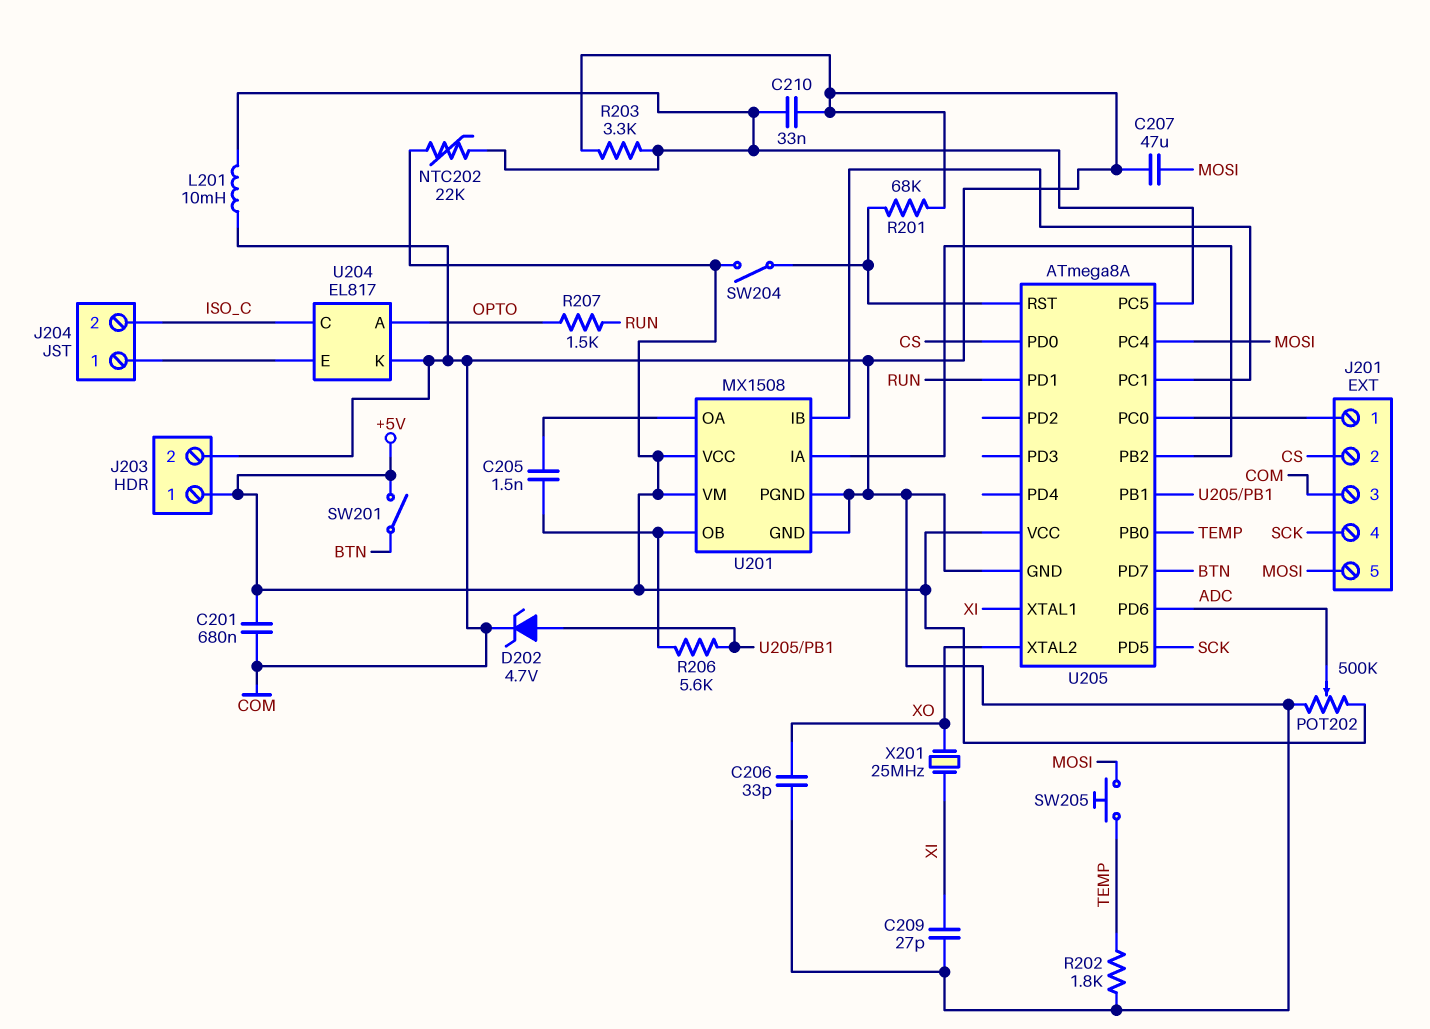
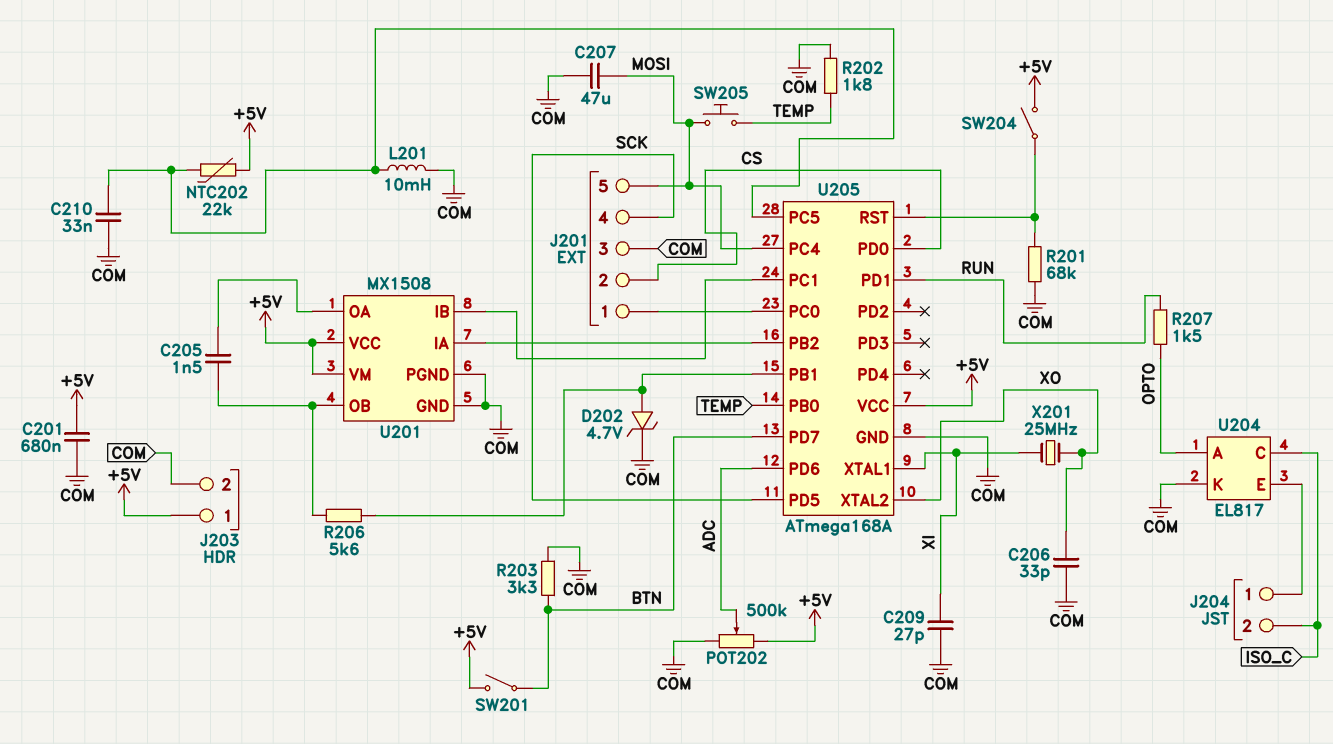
R203: 3.3k (COM, U205/PC5) -> 3.3k (BTN, COM)
U205: ATmega8A -> ATmega168A

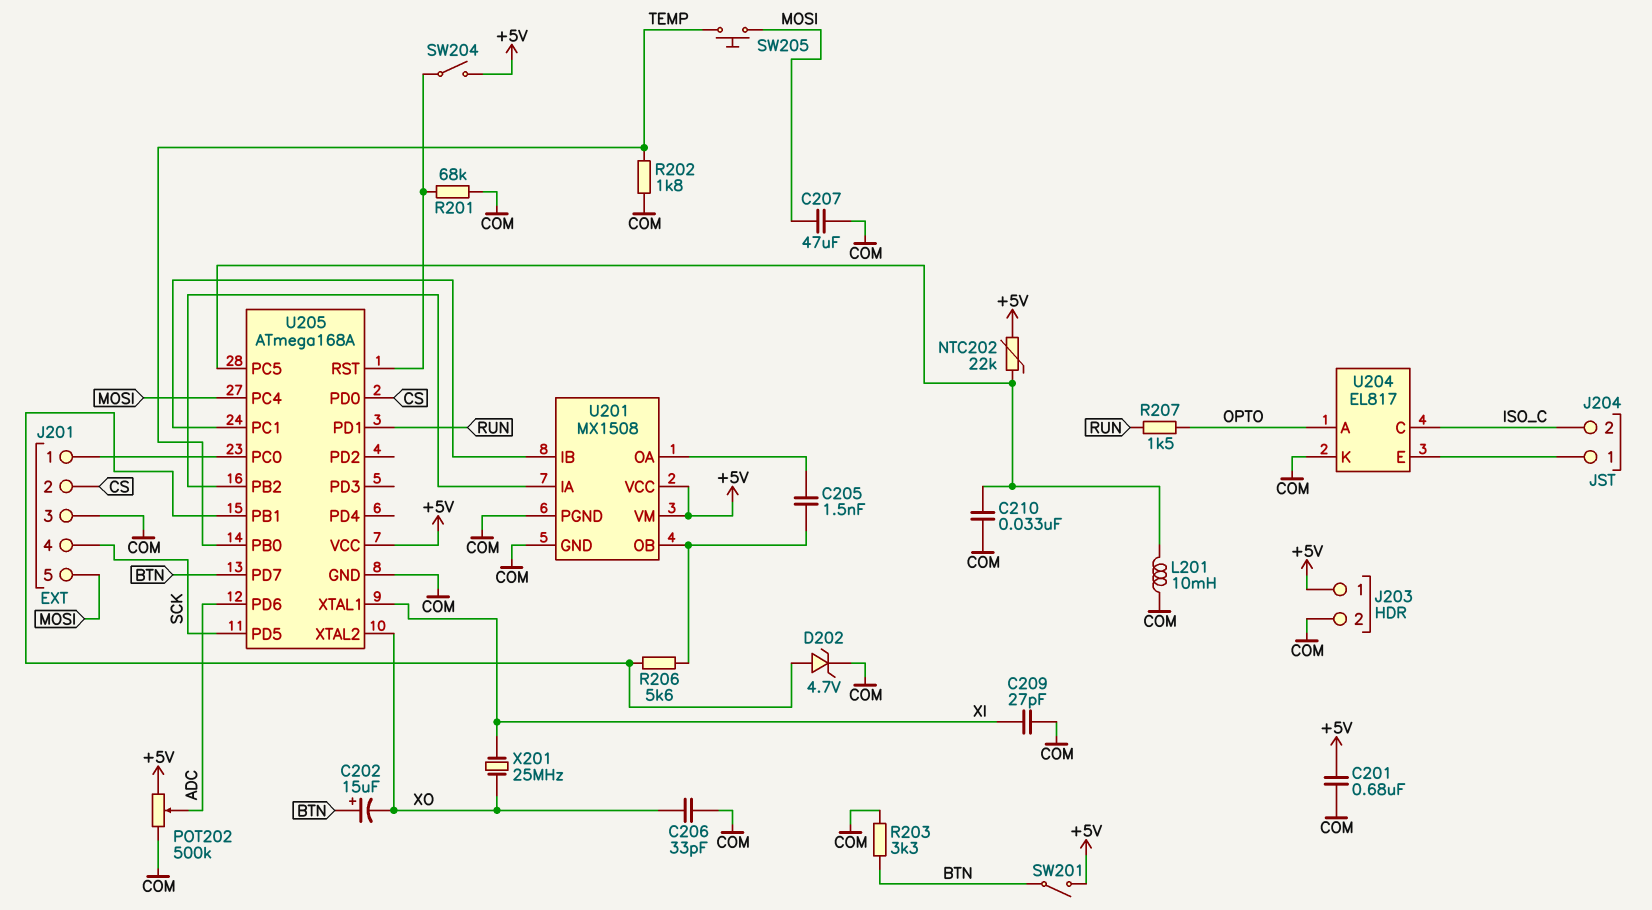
C202: none -> 15uF (plus BTN, minus XO)

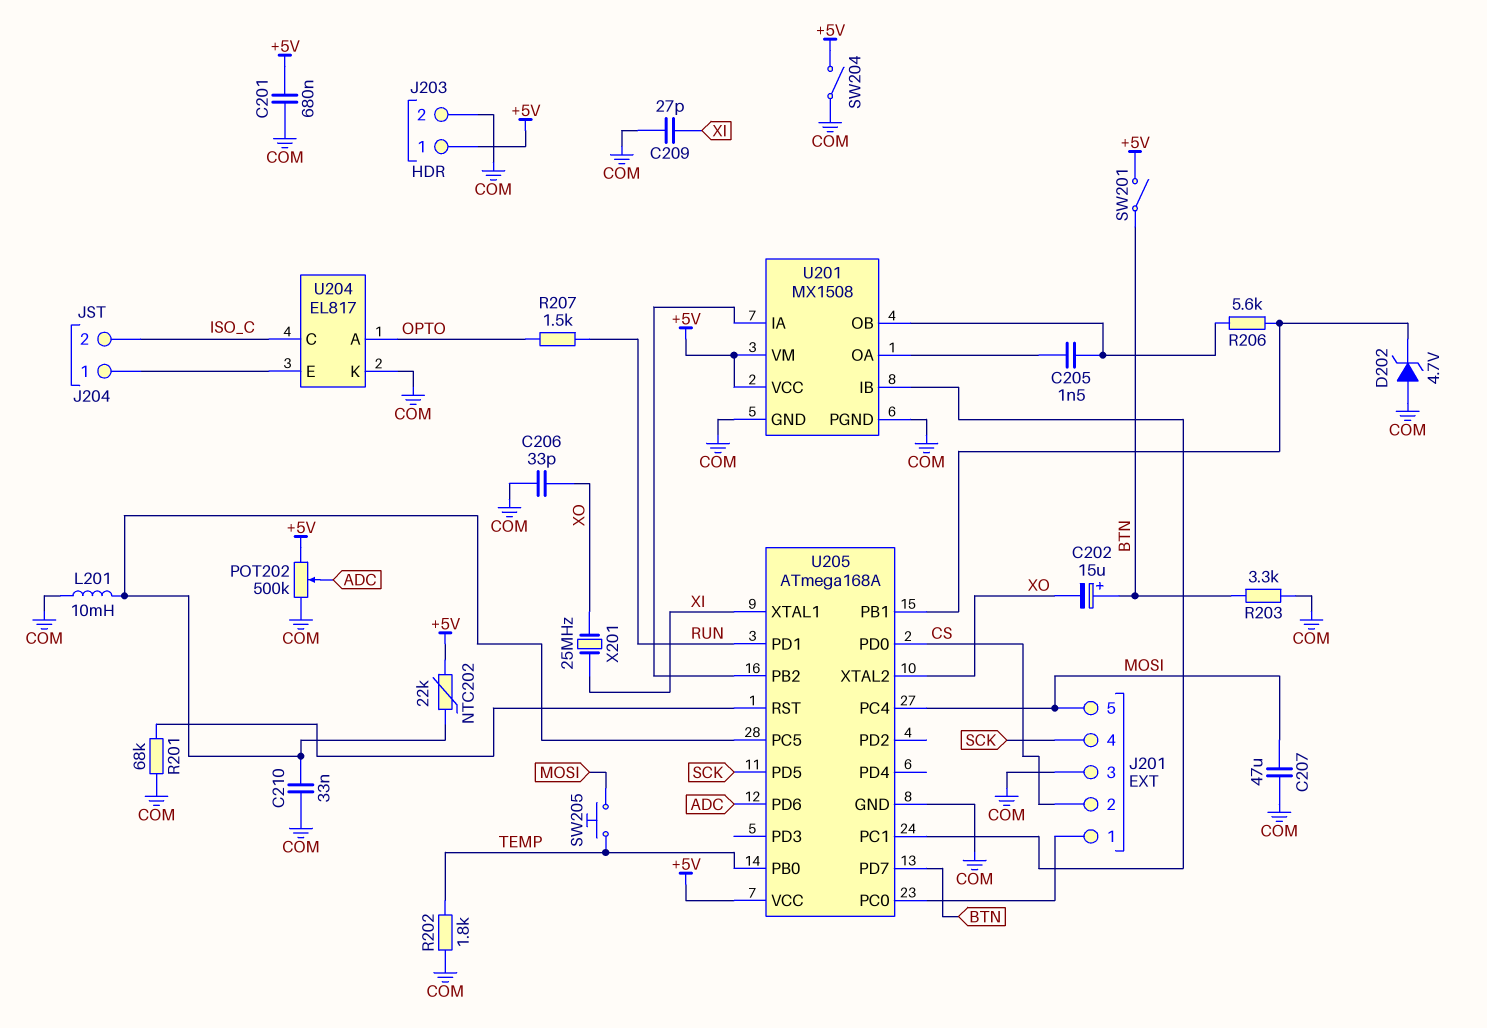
D202: zener 4.7V (A U205/PB1, K COM) -> zener 4.7V (A COM, K U205/PB1)
SW204: switch (+5V, U205/RST) -> switch (+5V, COM)

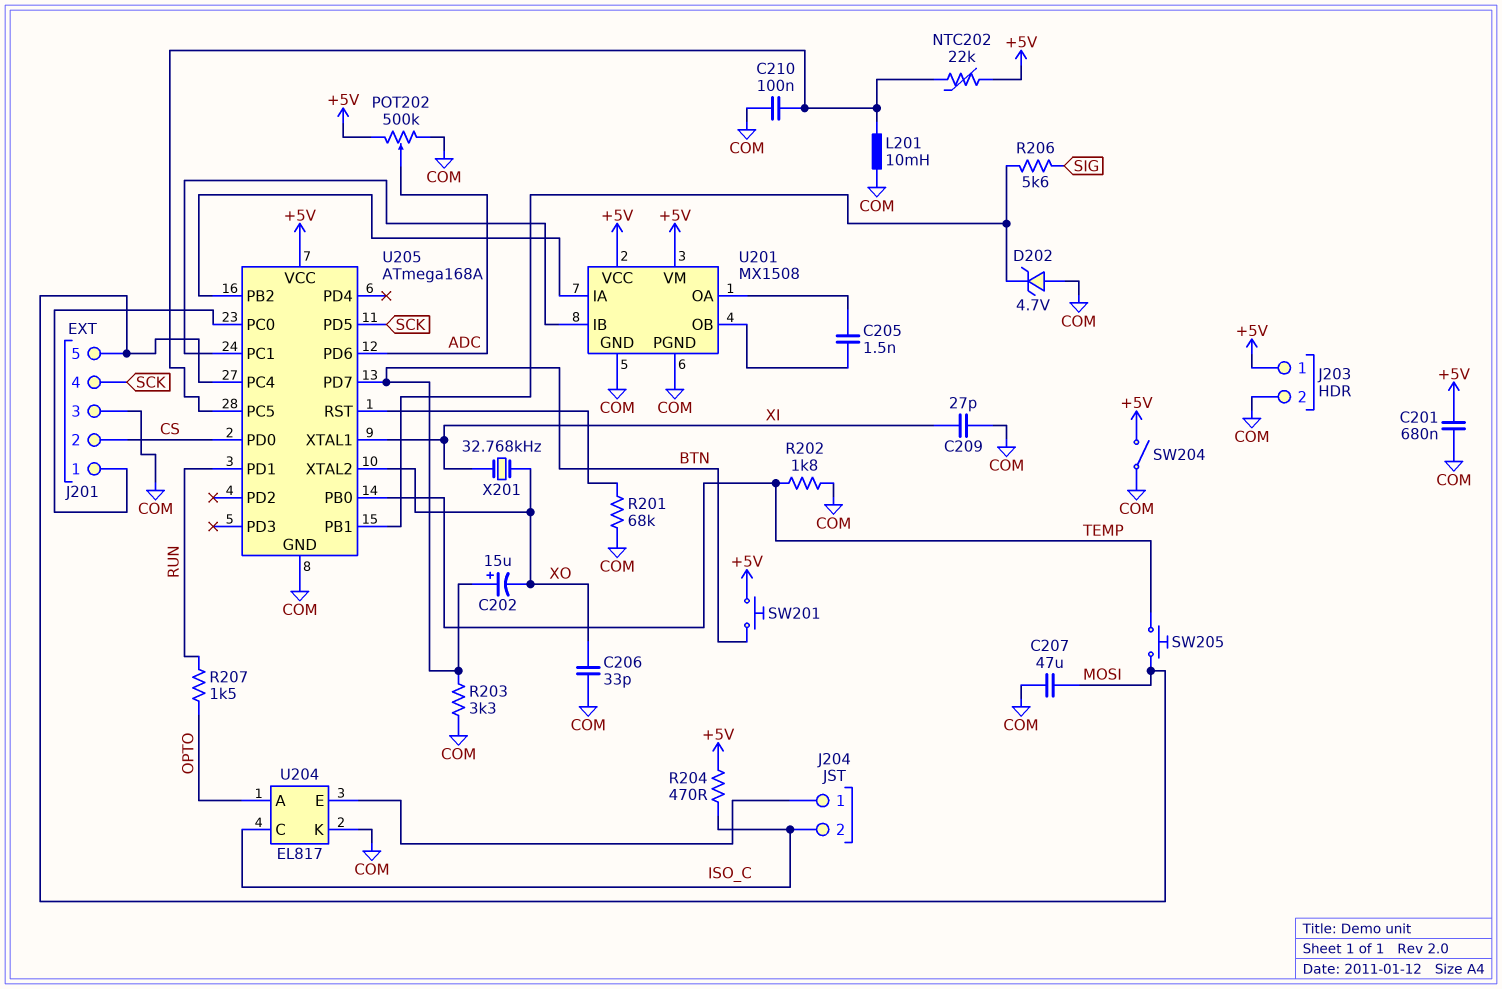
C210: 33nF (COM, U205/PC5) -> 100nF (COM, U205/PC5)
R204: none -> 470 (+5V, ISO_C)
R206: 5.6k (U201/OB, U205/PB1) -> 5.6k (SIG, U205/PB1)
SW201: switch (+5V, BTN) -> button (+5V, BTN)
X201: 25MHz (XI, XO) -> 32.768kHz (XI, XO)

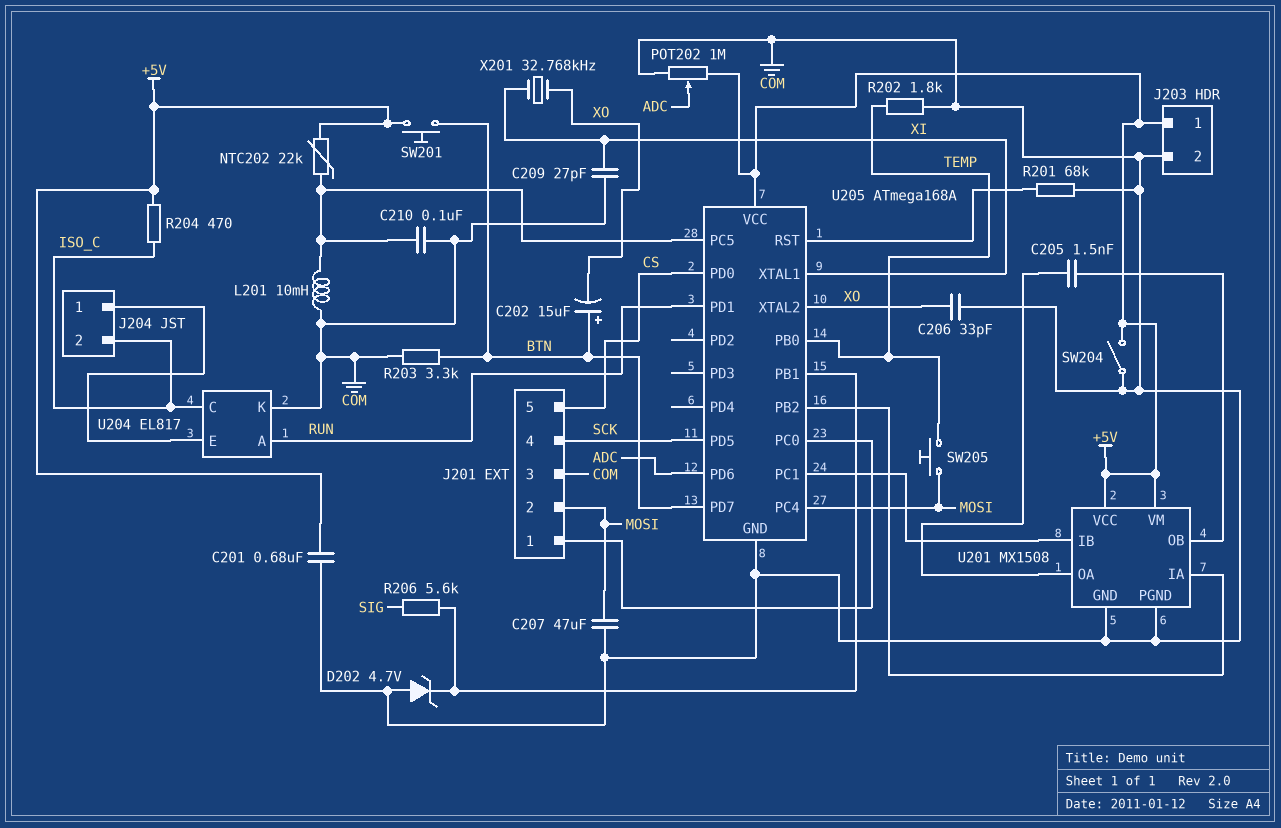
J201 pin 2: CS -> MOSI
J201 pin 5: MOSI -> CS
POT202: 500k (+5V, COM, wiper ADC) -> 1M (+5V, COM, wiper ADC)
R207: 1.5k (OPTO, RUN) -> none
U204 pin A: OPTO -> RUN

